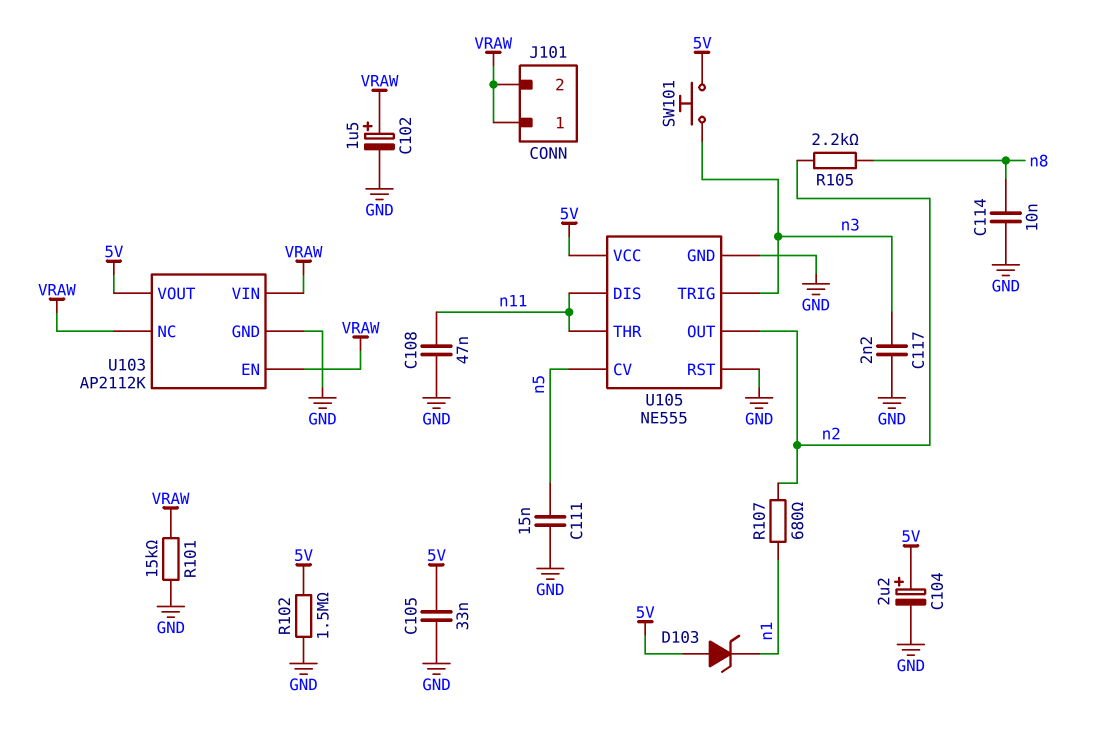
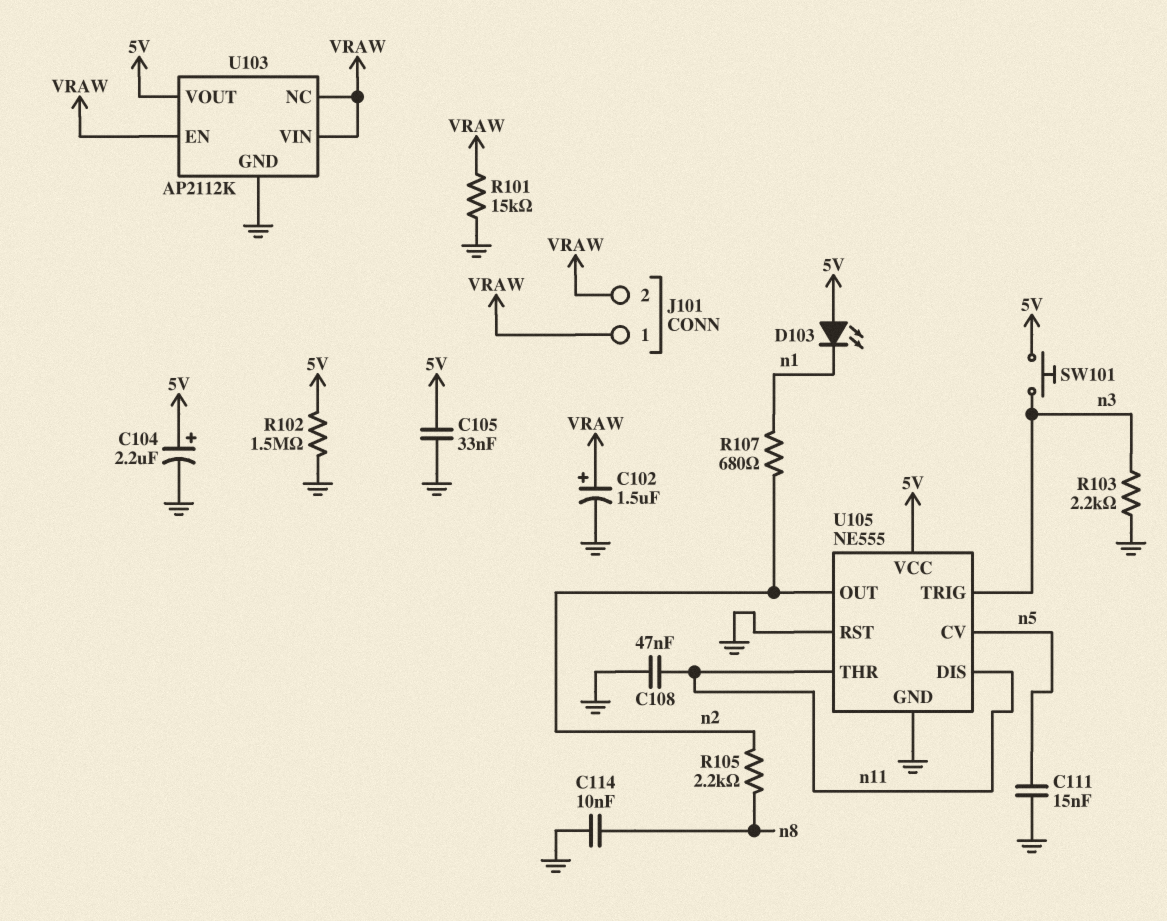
C117: 2.2nF (GND, n3) -> none
D103: zener (A 5V, K n1) -> LED (A 5V, K n1)
R103: none -> 2.2k (GND, n3)

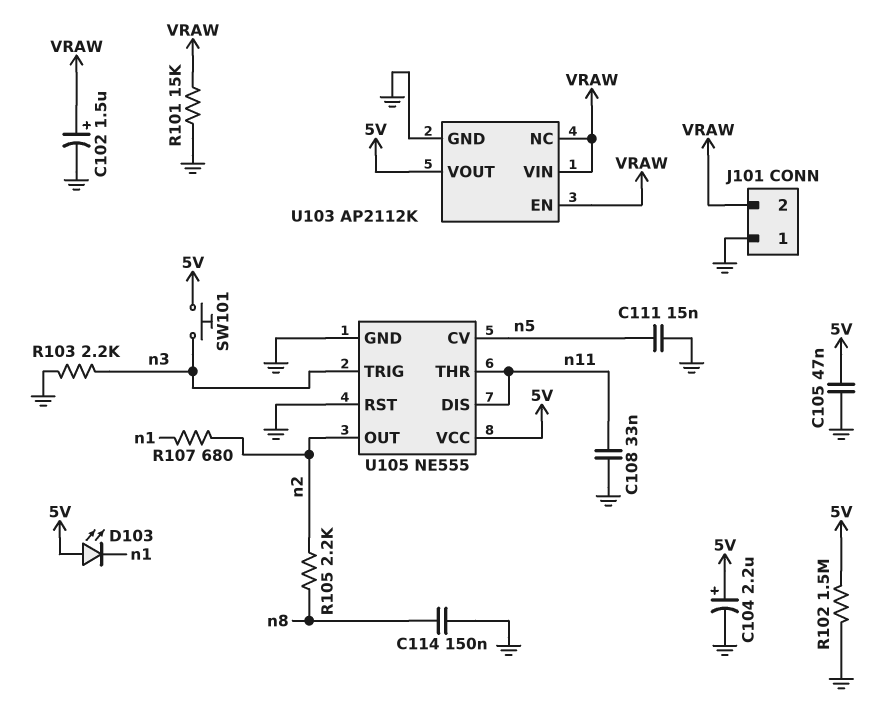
C105: 33nF (5V, GND) -> 47nF (5V, GND)
C108: 47nF (GND, n11) -> 33nF (GND, n11)
C114: 10nF (GND, n8) -> 150nF (GND, n8)
J101 pin 1: VRAW -> GND

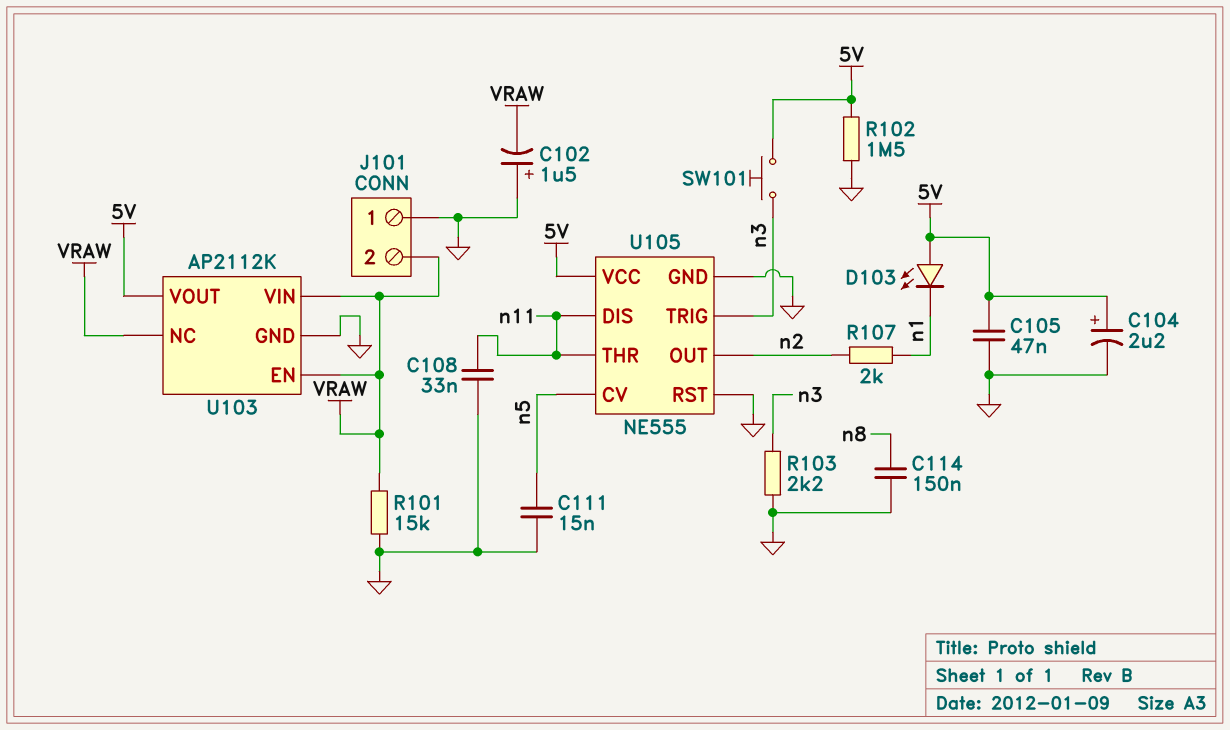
C102: 1.5uF (plus VRAW, minus GND) -> 1.5uF (plus GND, minus VRAW)
R105: 2.2k (n2, n8) -> none
R107: 680 (n1, n2) -> 2k (n1, n2)

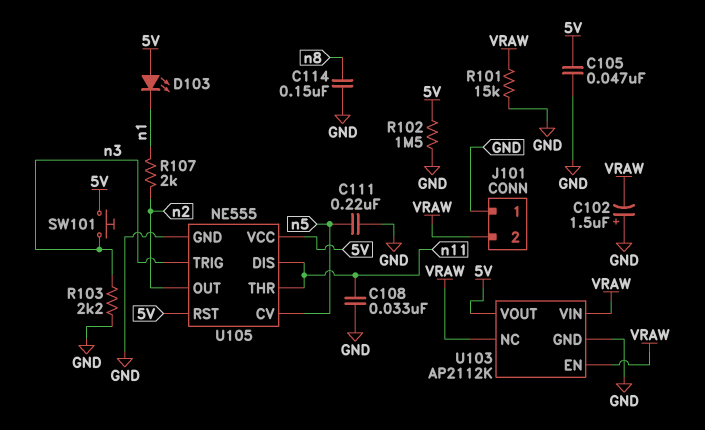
C104: 2.2uF (plus 5V, minus GND) -> none
C111: 15nF (GND, n5) -> 220nF (GND, n5)
U105 pin RST: GND -> 5V

